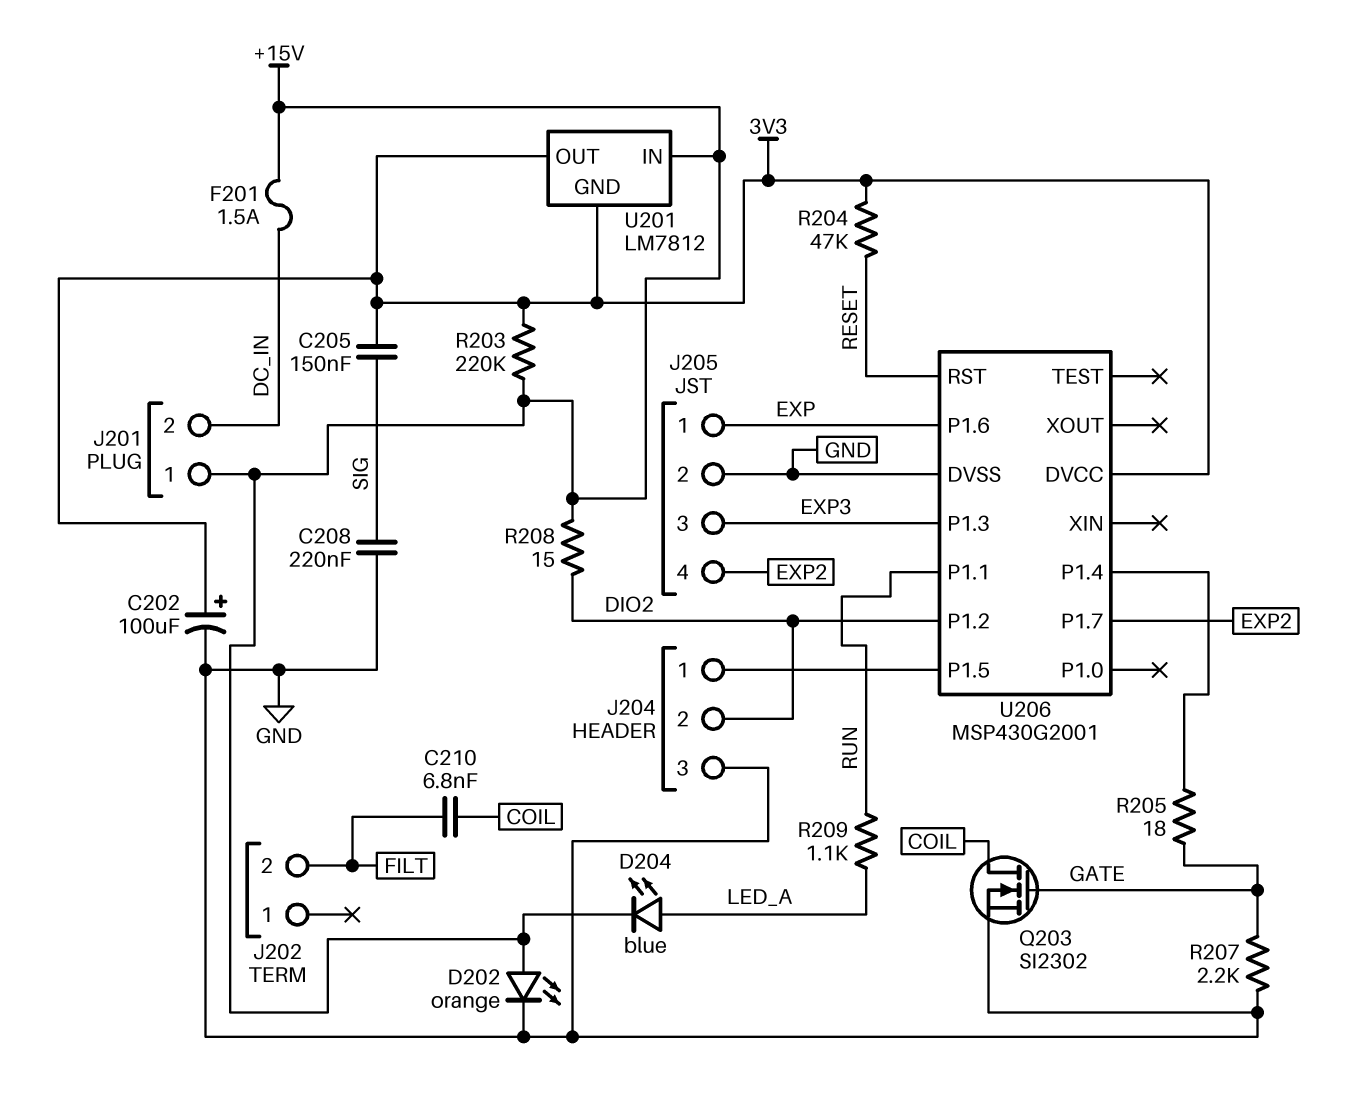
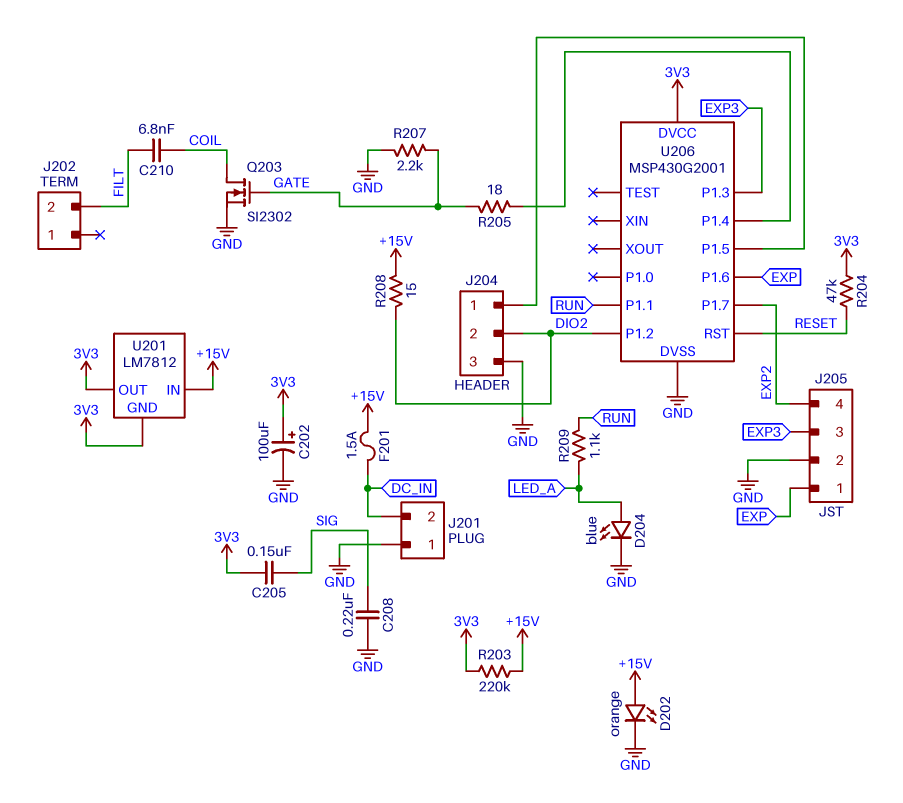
D204: LED blue (A LED_A, K +15V) -> LED blue (A LED_A, K GND)
J201 pin 1: +15V -> GND

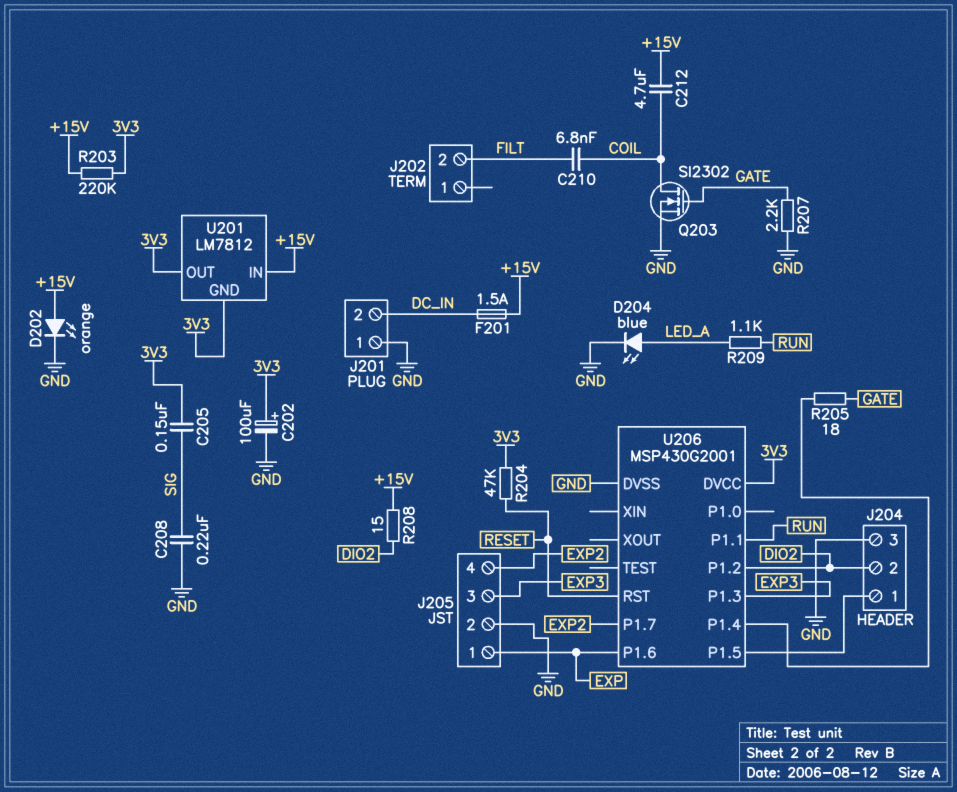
C212: none -> 4.7uF (+15V, COIL)

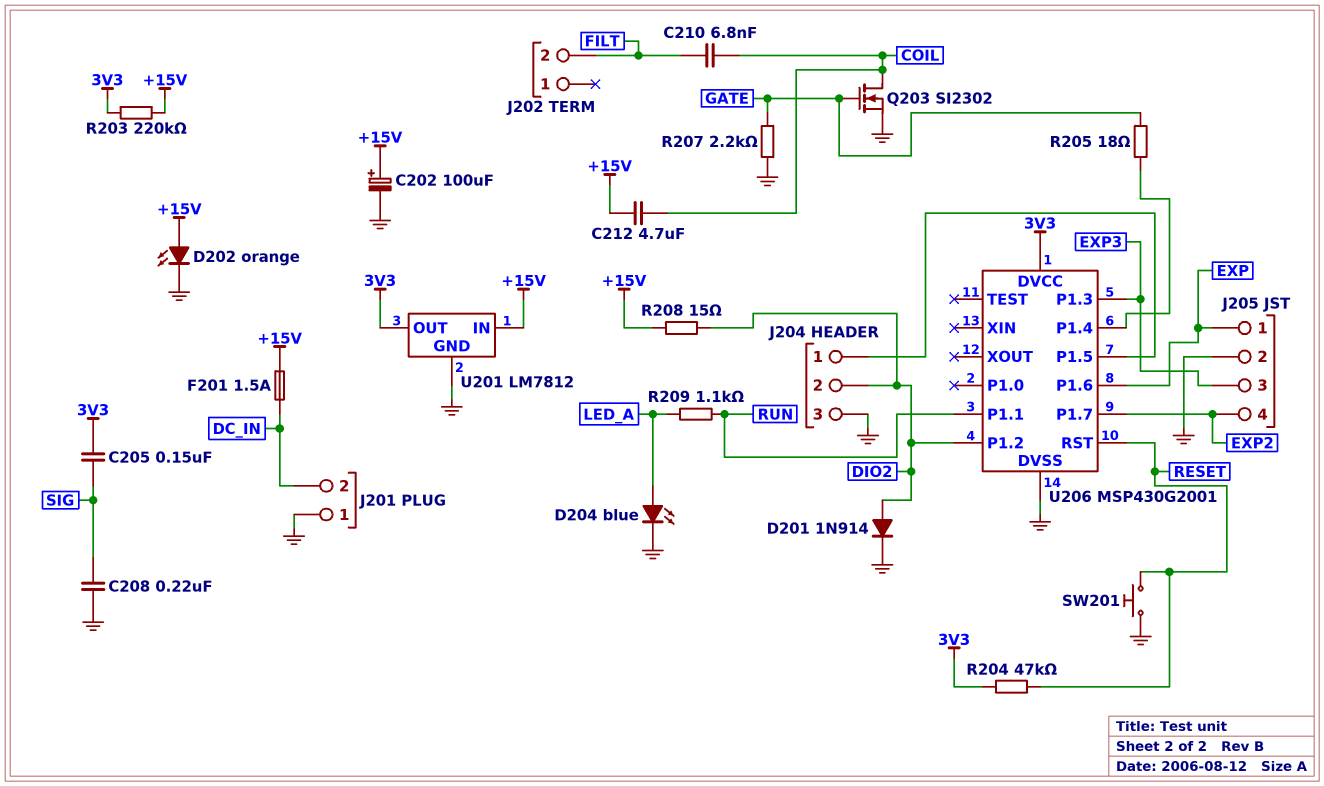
C202: 100uF (plus 3V3, minus GND) -> 100uF (plus +15V, minus GND)
D201: none -> diode 1N914 (A DIO2, K GND)
SW201: none -> button (GND, RESET)
U201 pin GND: 3V3 -> GND

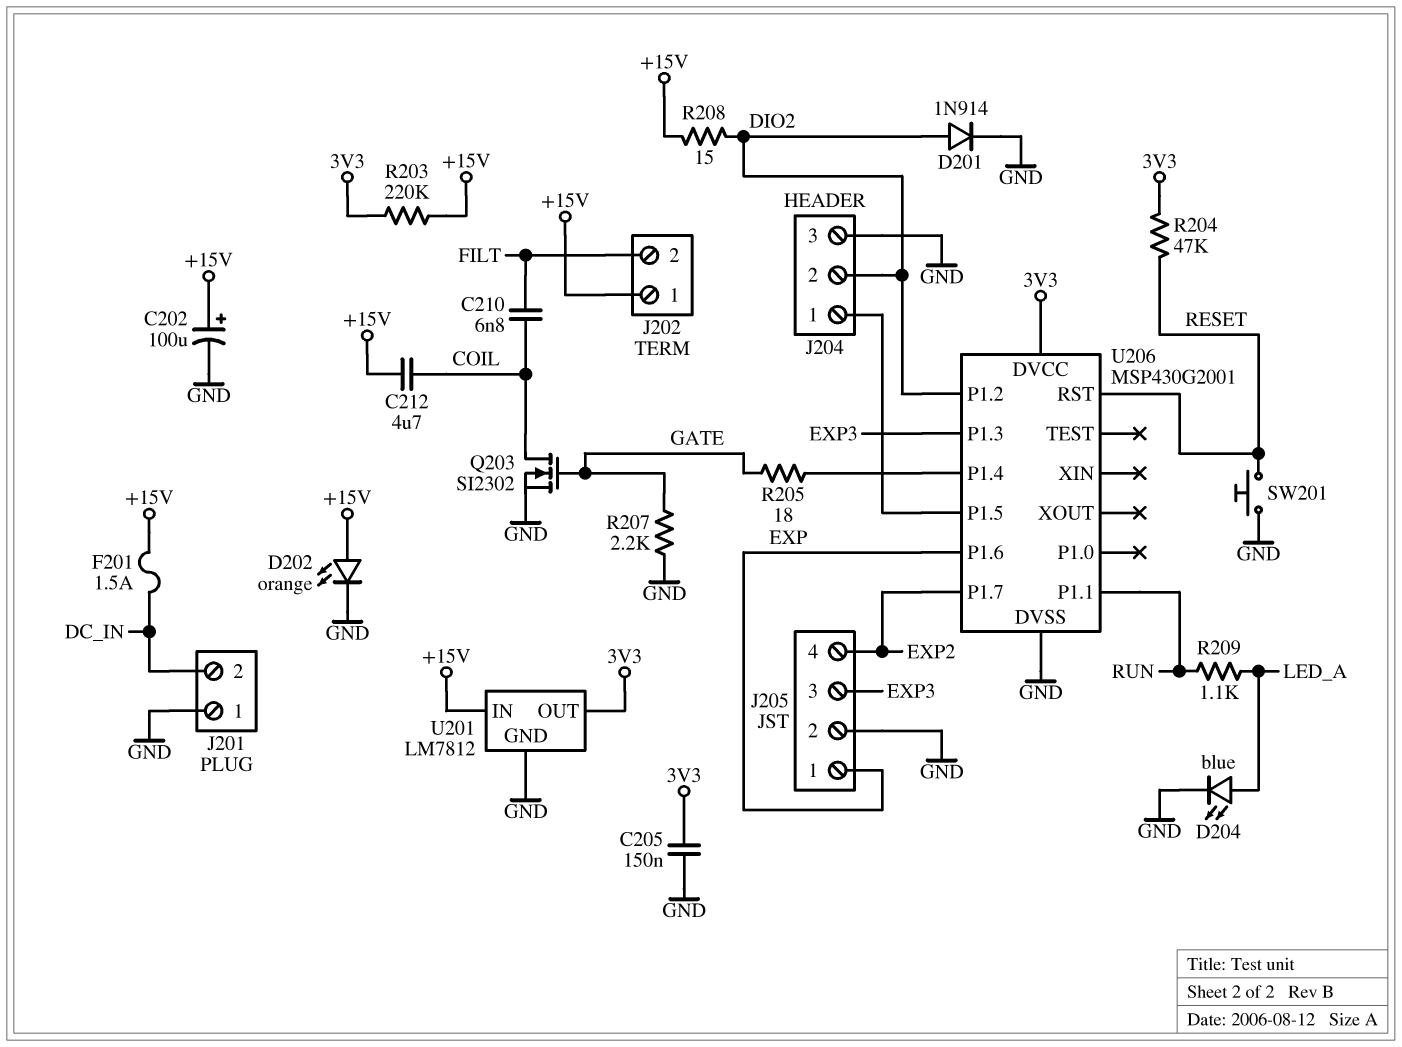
C205: 150nF (3V3, SIG) -> 150nF (3V3, GND)
C208: 220nF (GND, SIG) -> none
J202 pin 1: none -> +15V

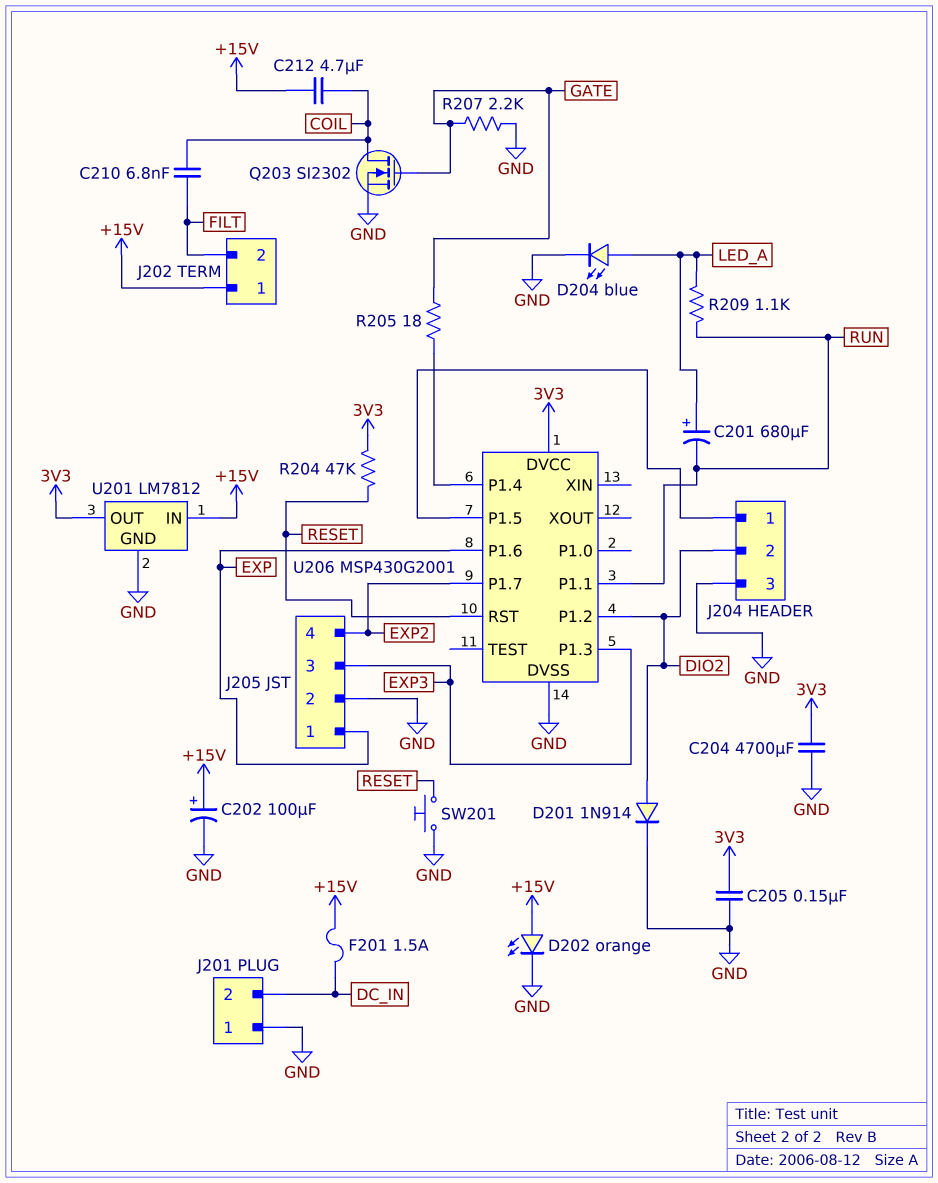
C201: none -> 680uF (plus LED_A, minus RUN)
C204: none -> 4700uF (3V3, GND)
R203: 220k (+15V, 3V3) -> none
R208: 15 (+15V, DIO2) -> none

